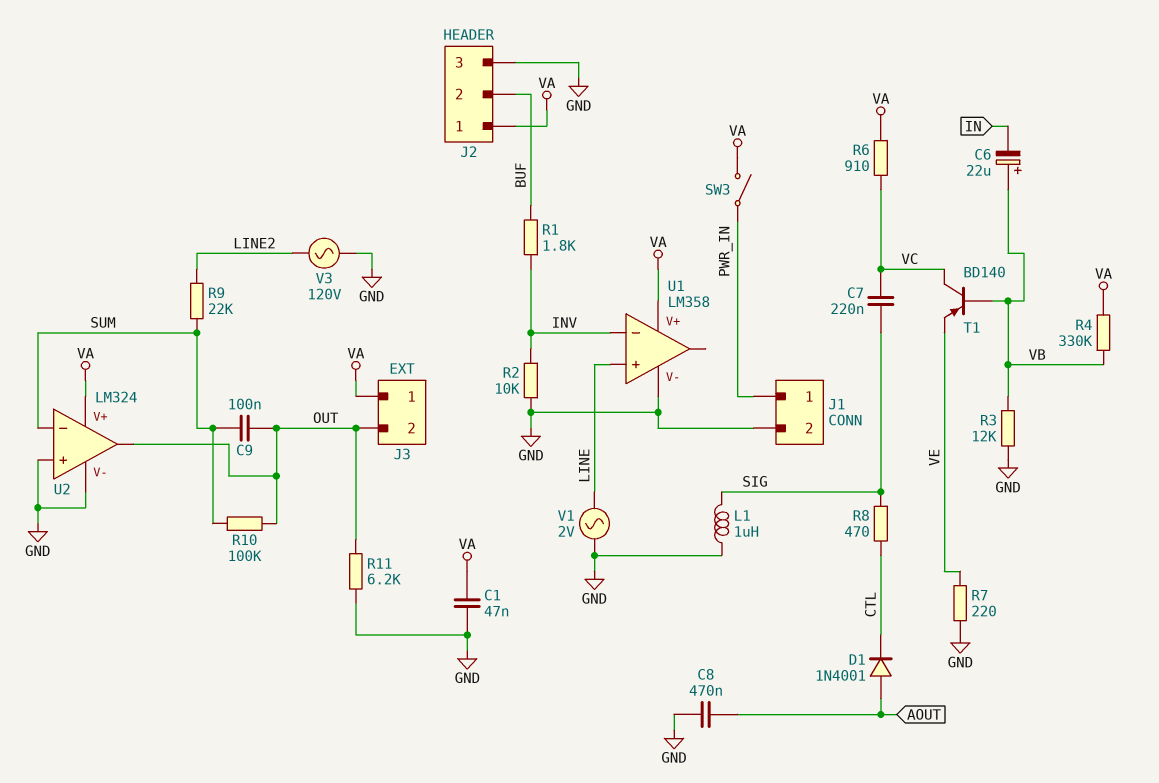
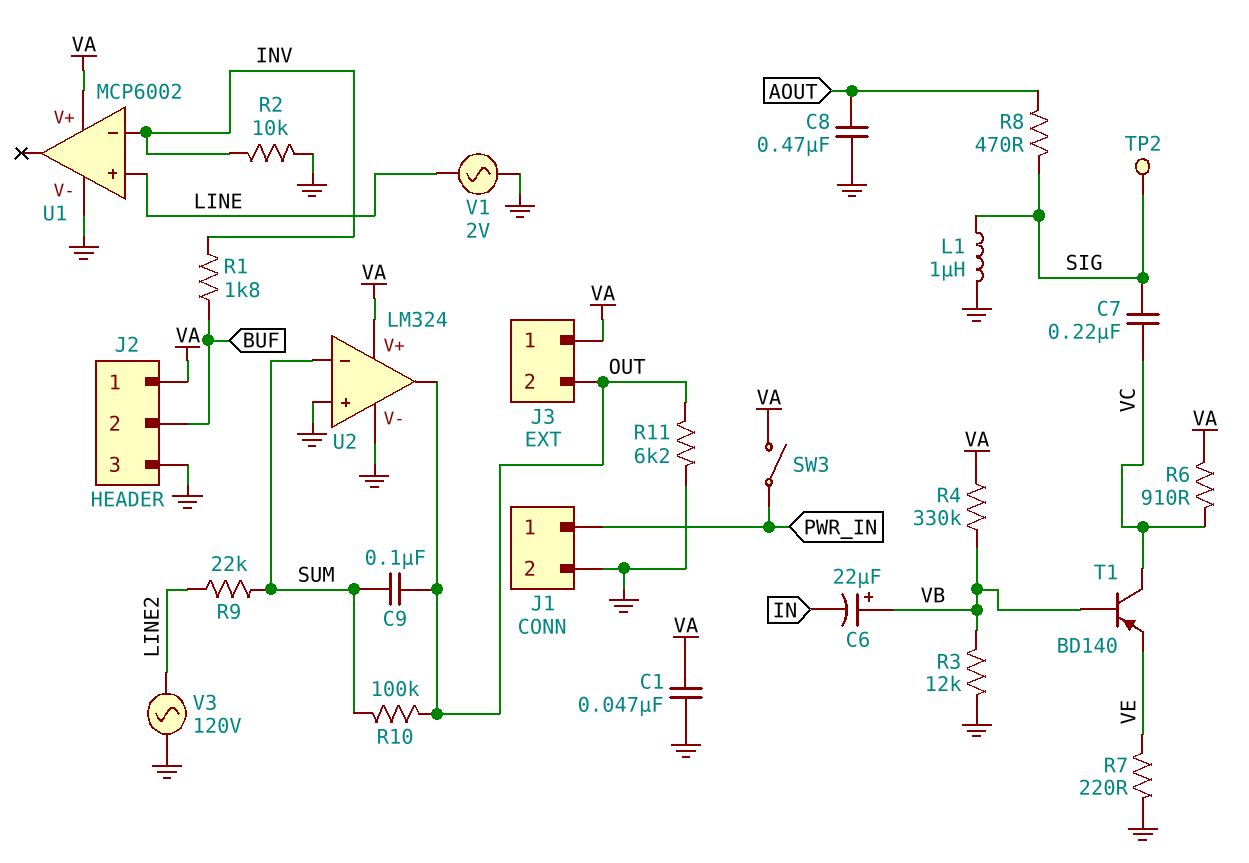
D1: diode 1N4001 (A AOUT, K CTL) -> none
R8: 470 (CTL, SIG) -> 470 (AOUT, SIG)
TP2: none -> test point (SIG)
U1: LM358 -> MCP6002

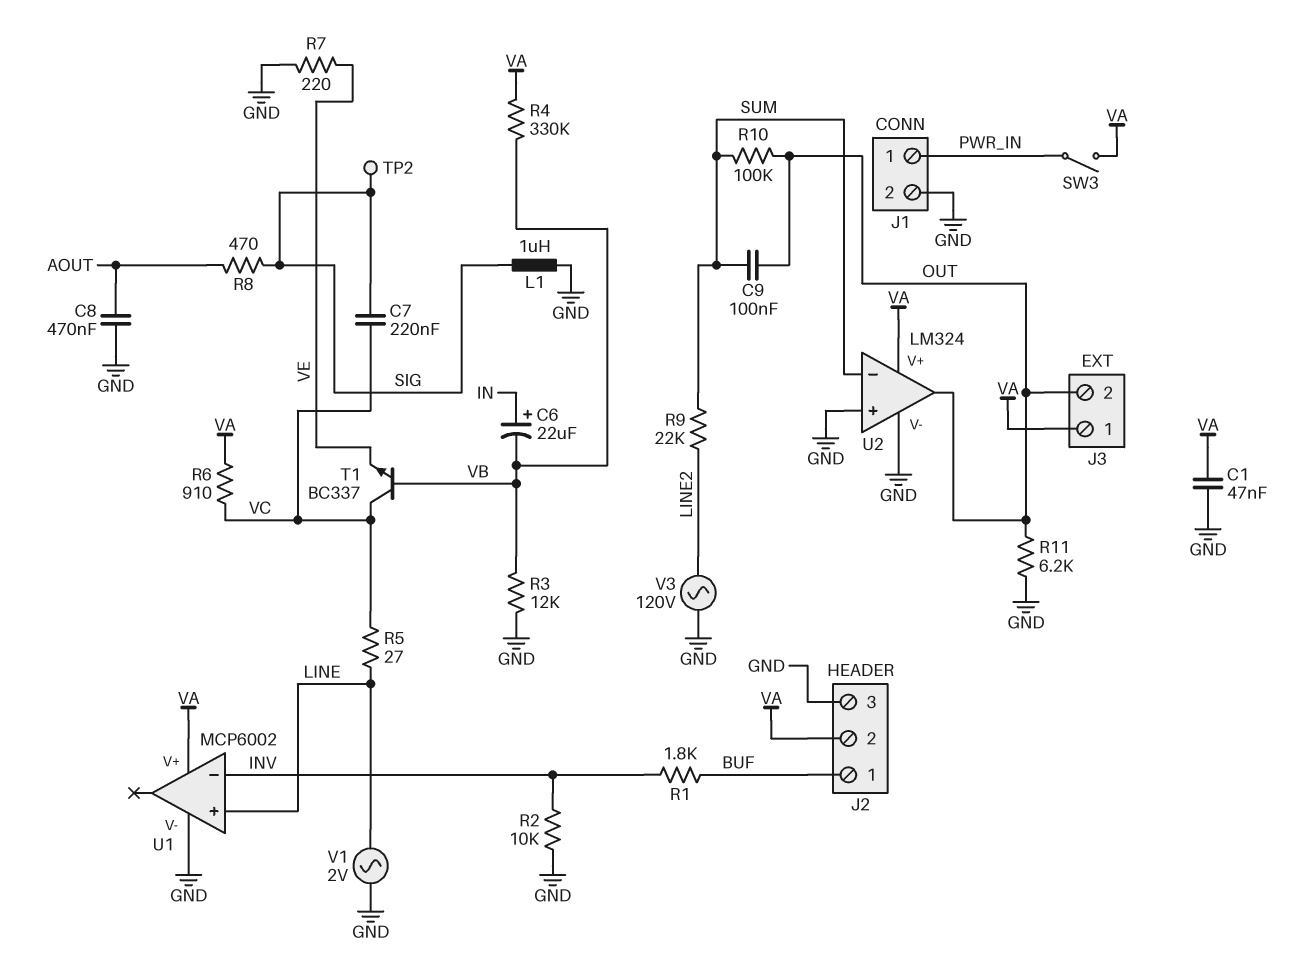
C6: 22uF (plus VB, minus IN) -> 22uF (plus IN, minus VB)
J2 pin 1: VA -> BUF
J2 pin 2: BUF -> VA
R5: none -> 27 (LINE, VC)
T1: PNP BD140 (B VB, C VC, E VE) -> NPN BC337 (B VB, C VC, E VE)

